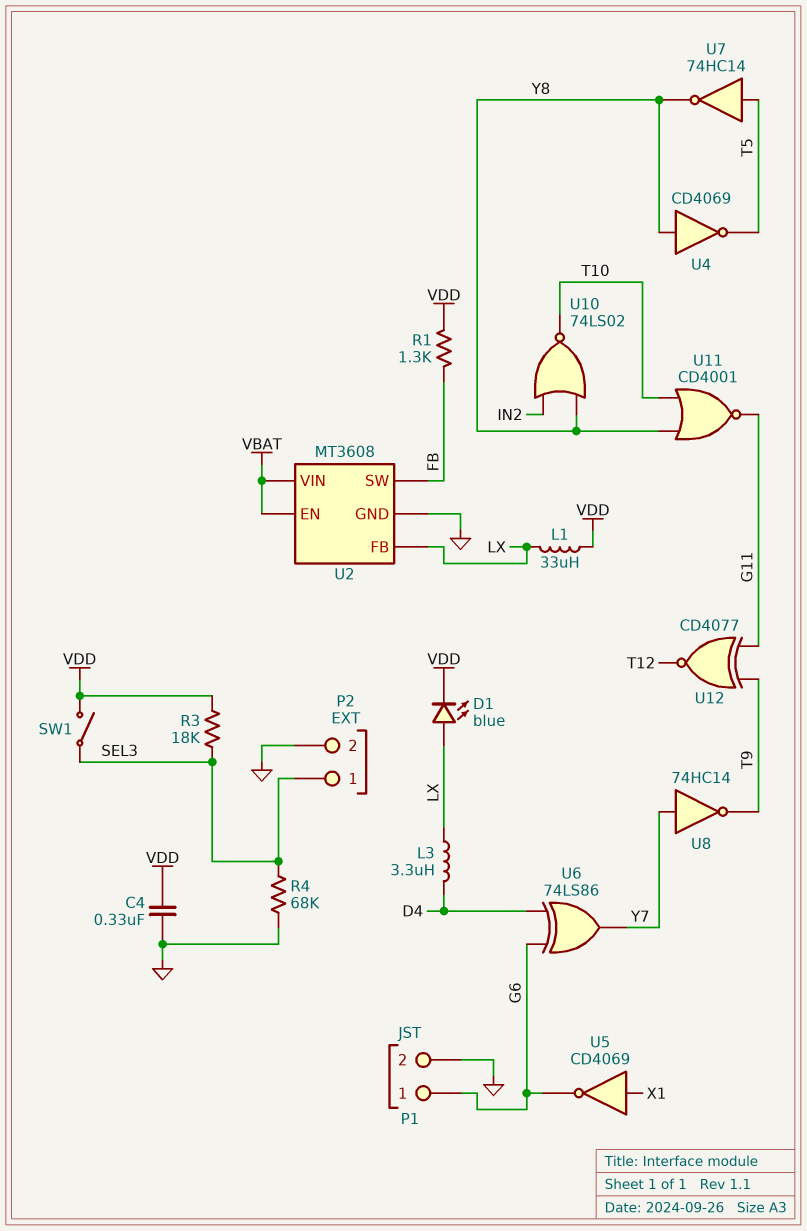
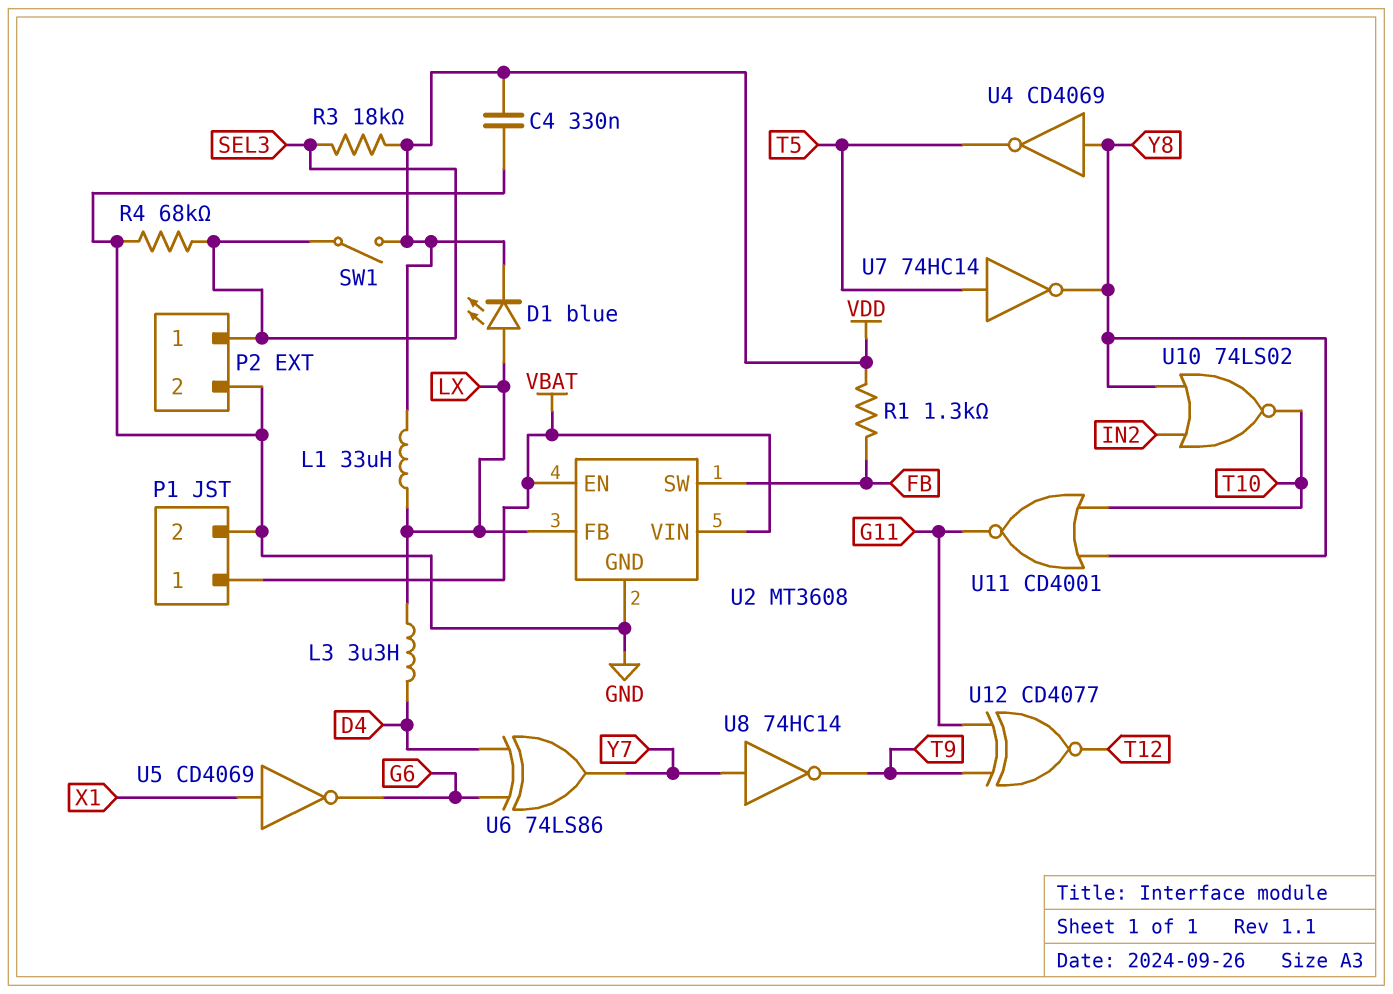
P1 pin 1: G6 -> VBAT

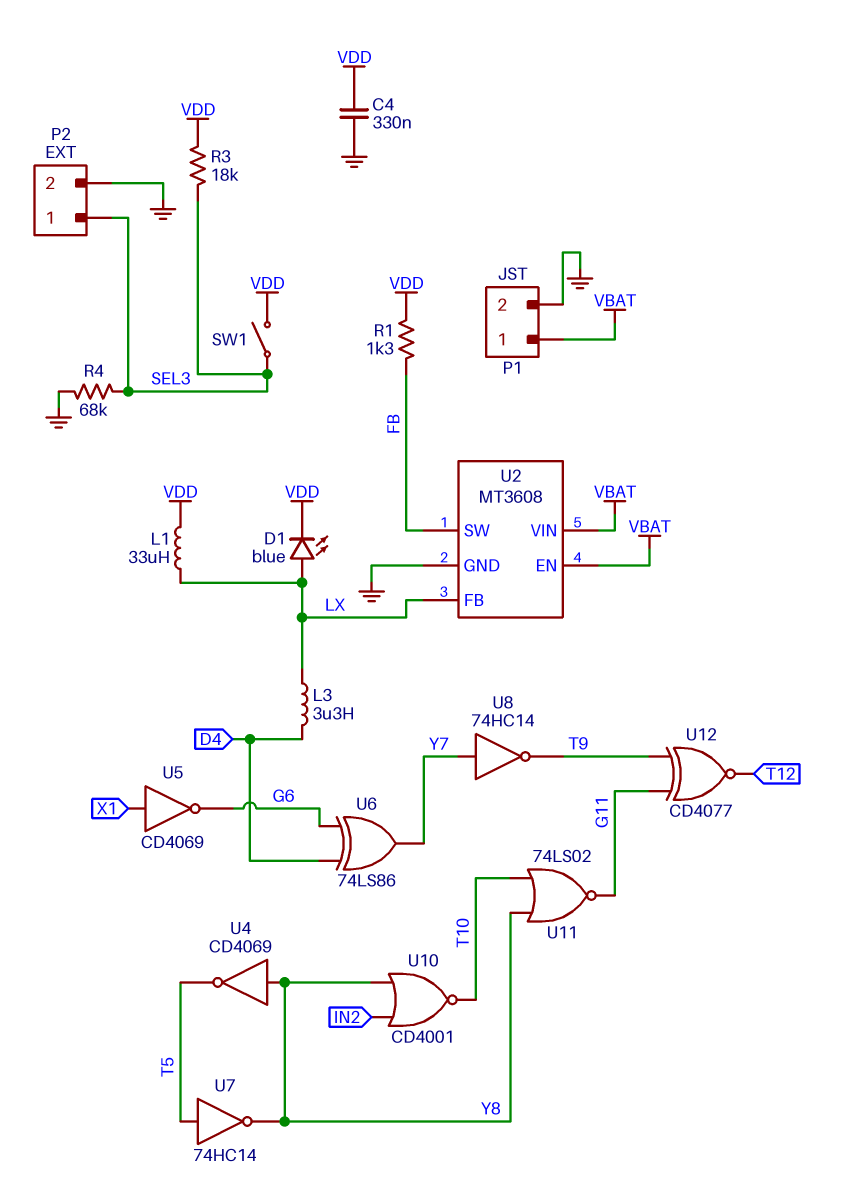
U10: NOR 74LS02 (in IN2, in Y8, out T10) -> NOR CD4001 (in IN2, in Y8, out T10)
U11: NOR CD4001 (in T10, in Y8, out G11) -> NOR 74LS02 (in T10, in Y8, out G11)

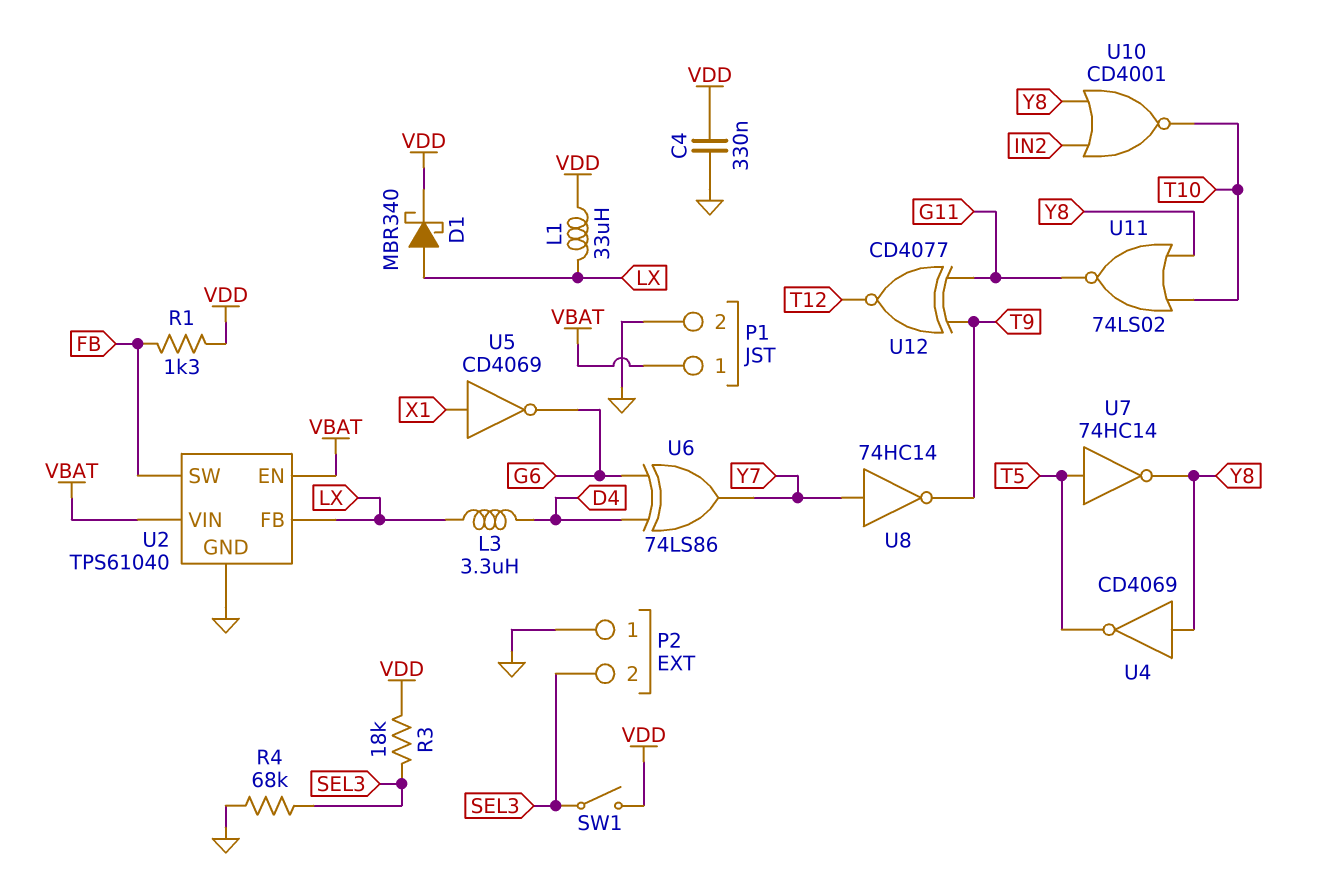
D1: LED blue (A LX, K VDD) -> schottky MBR340 (A LX, K VDD)
P2 pin 1: SEL3 -> GND
P2 pin 2: GND -> SEL3
U2: MT3608 -> TPS61040

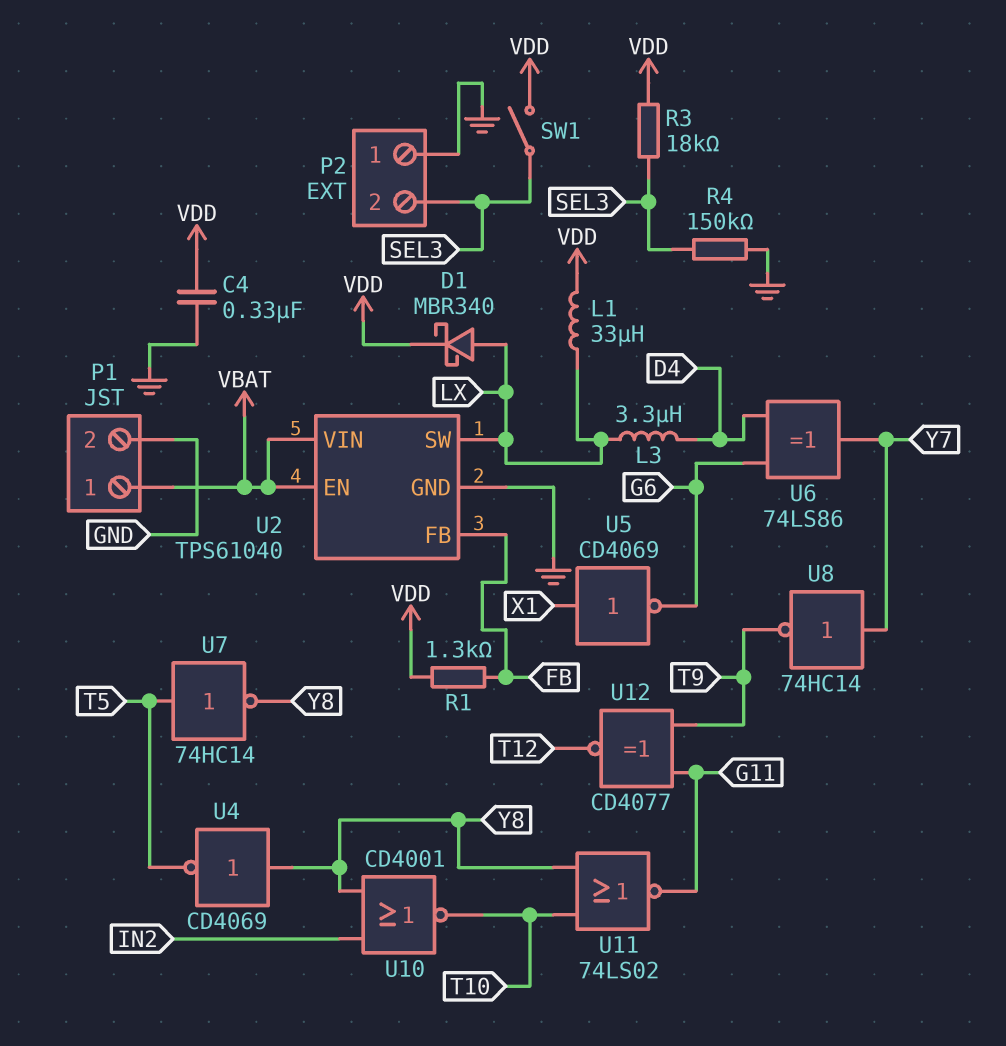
R4: 68k (GND, SEL3) -> 150k (GND, SEL3)
U2 pin FB: LX -> FB
U2 pin SW: FB -> LX

